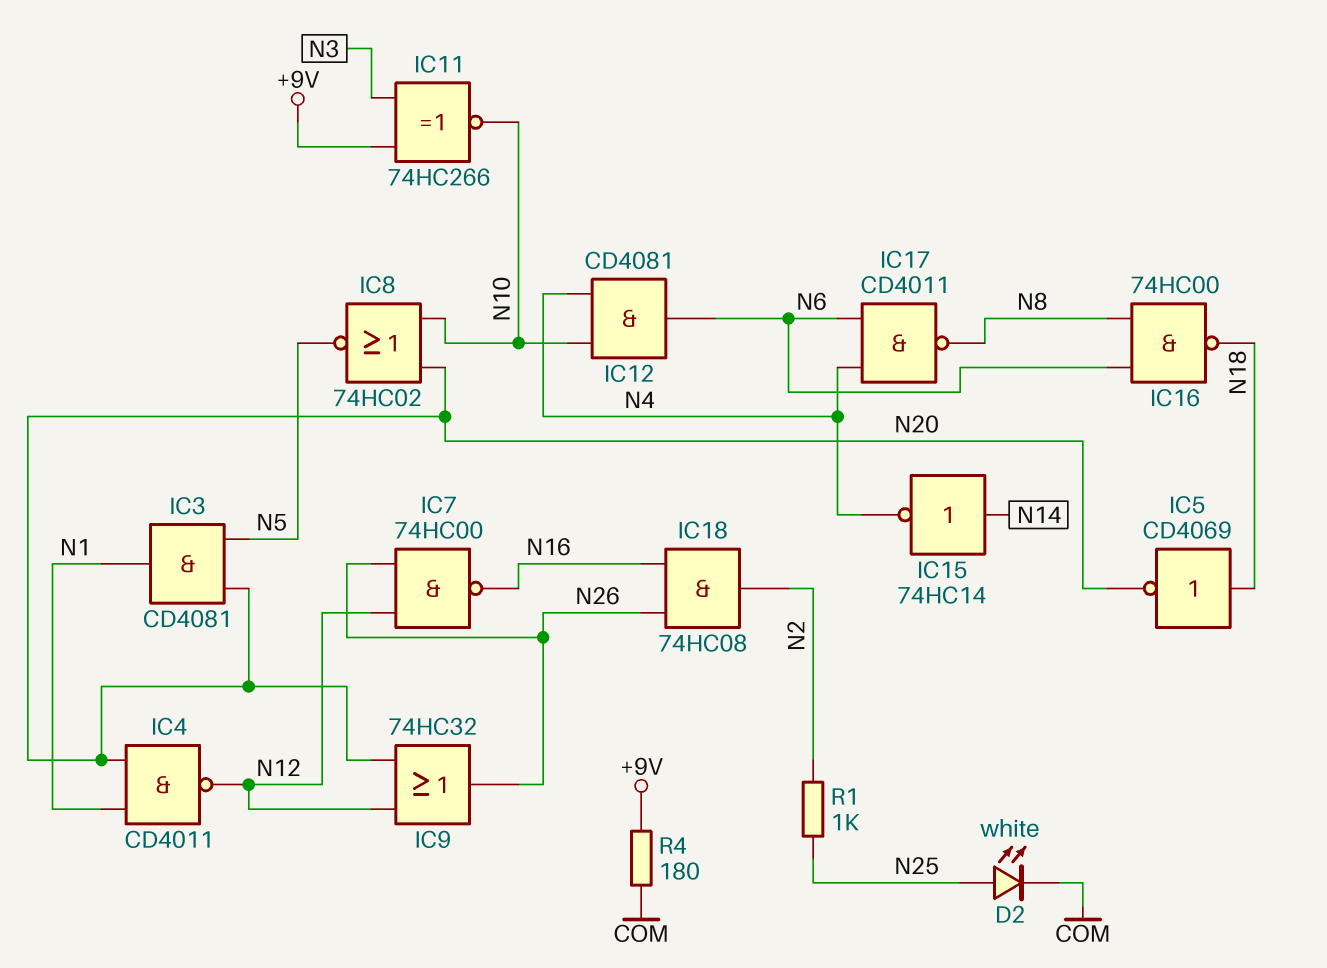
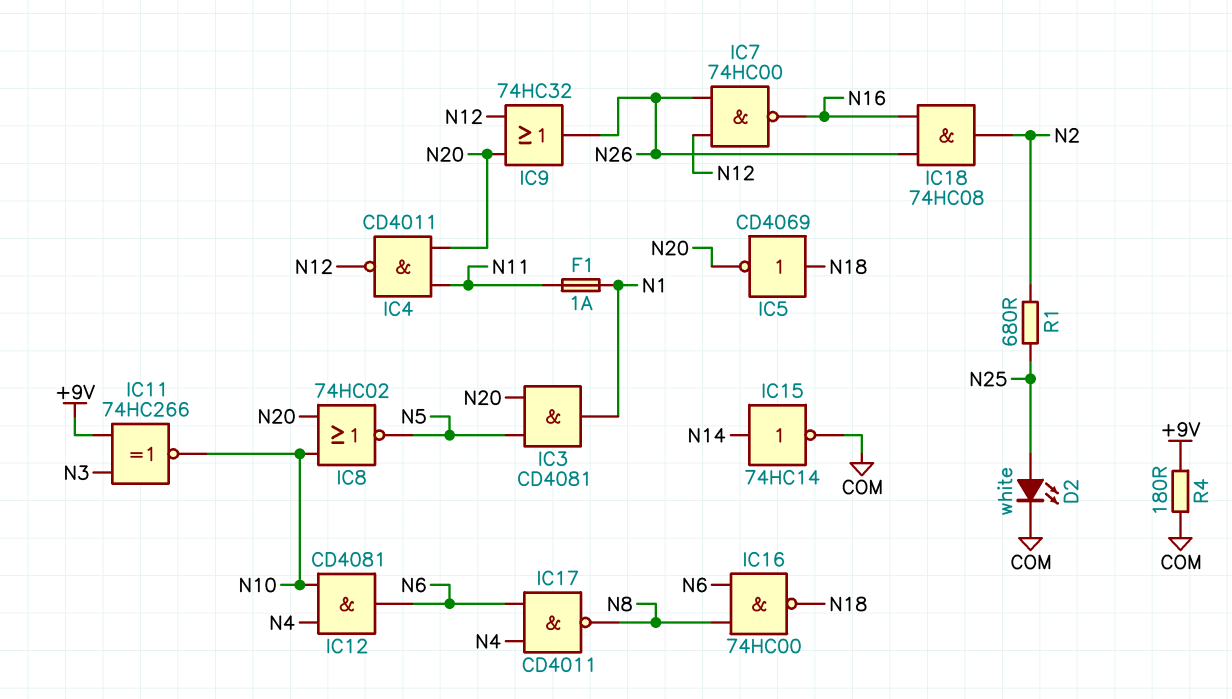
F1: none -> 1A (N1, N11)
IC4: NAND CD4011 (in N1, in N20, out N12) -> NAND CD4011 (in N11, in N20, out N12)
IC15: NOT 74HC14 (in N14, out N4) -> NOT 74HC14 (in N14, out COM)
R1: 1k (N2, N25) -> 680 (N2, N25)

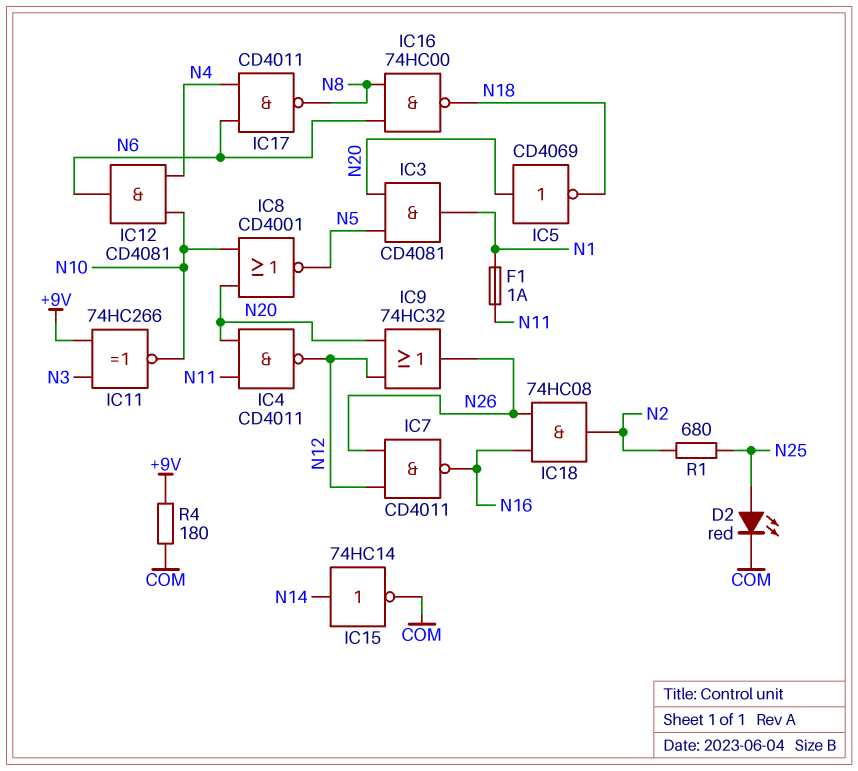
D2: LED white (A N25, K COM) -> LED red (A N25, K COM)
IC5: NOT CD4069 (in N18, out N20) -> NOT CD4069 (in N20, out N18)
IC7: NAND 74HC00 (in N12, in N26, out N16) -> NAND CD4011 (in N12, in N26, out N16)
IC8: NOR 74HC02 (in N10, in N20, out N5) -> NOR CD4001 (in N10, in N20, out N5)

